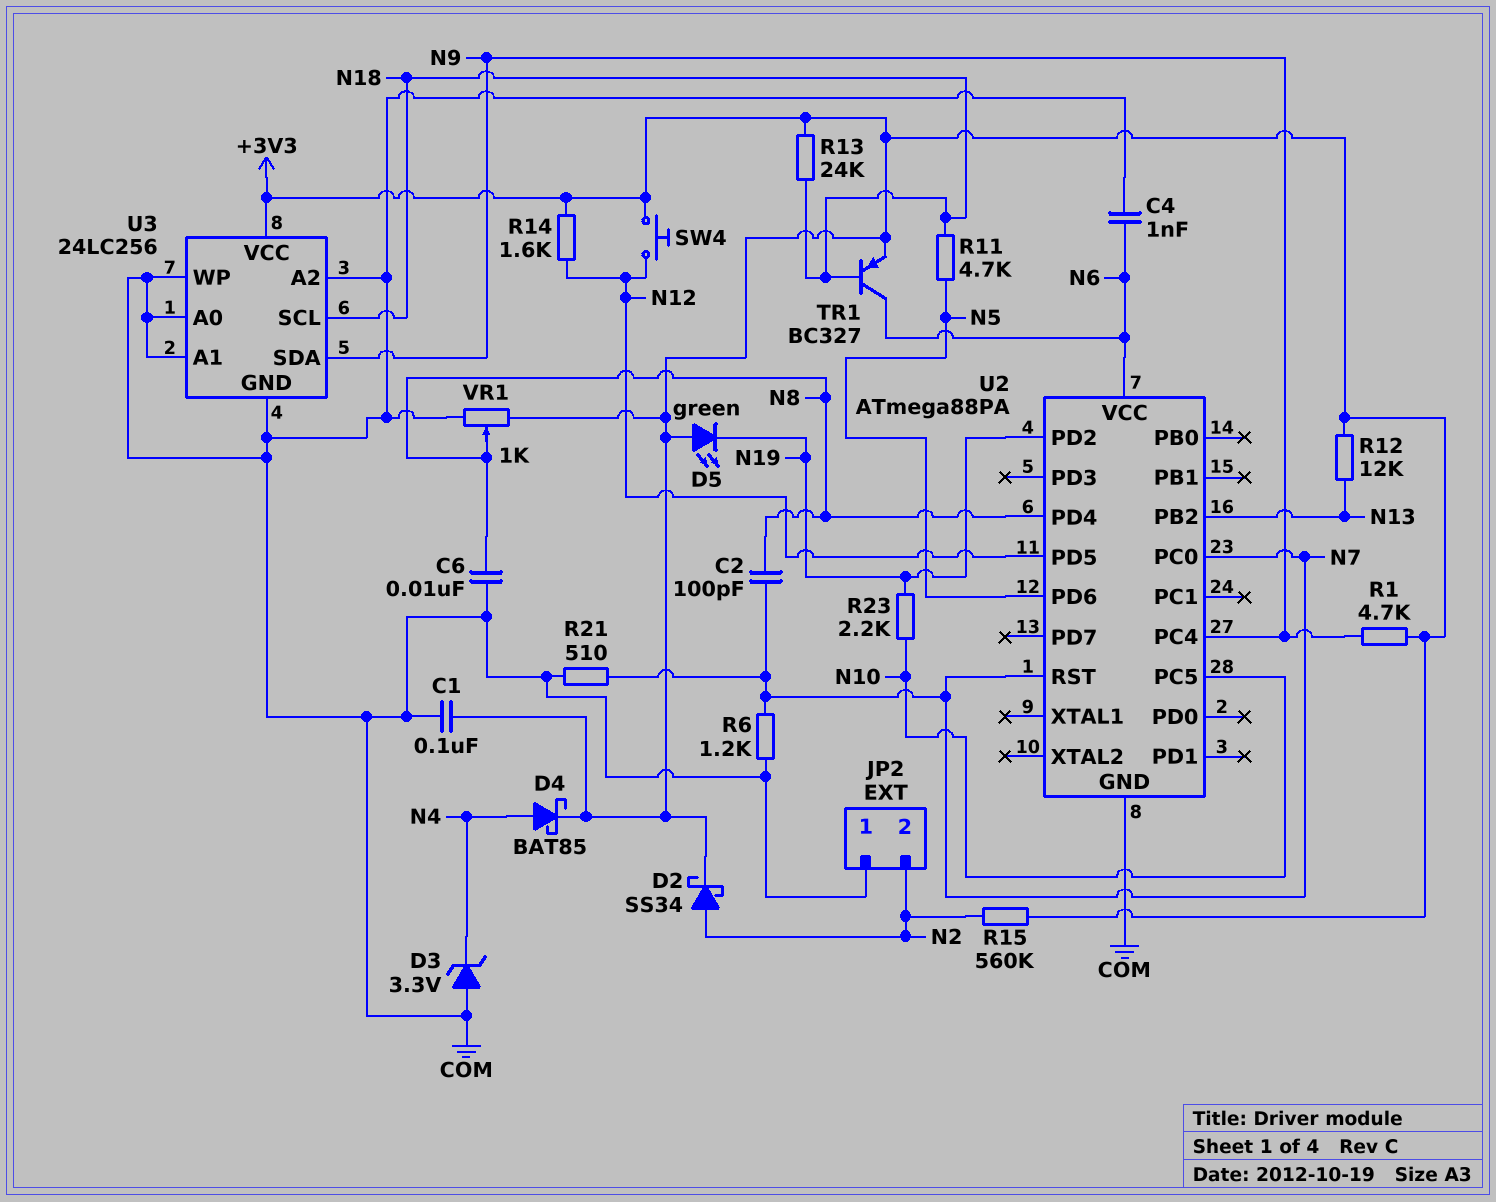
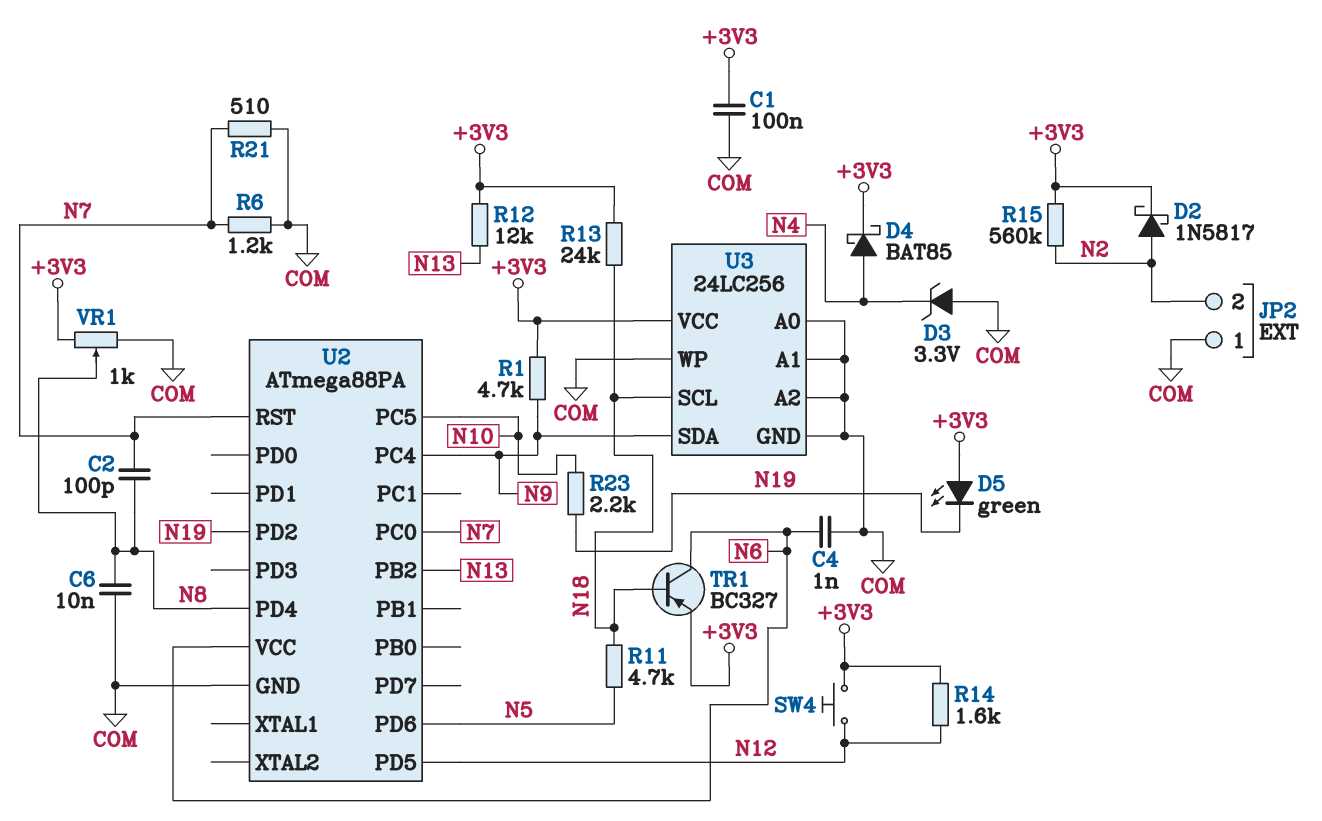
D2: schottky SS34 (A N2, K +3V3) -> schottky 1N5817 (A N2, K +3V3)

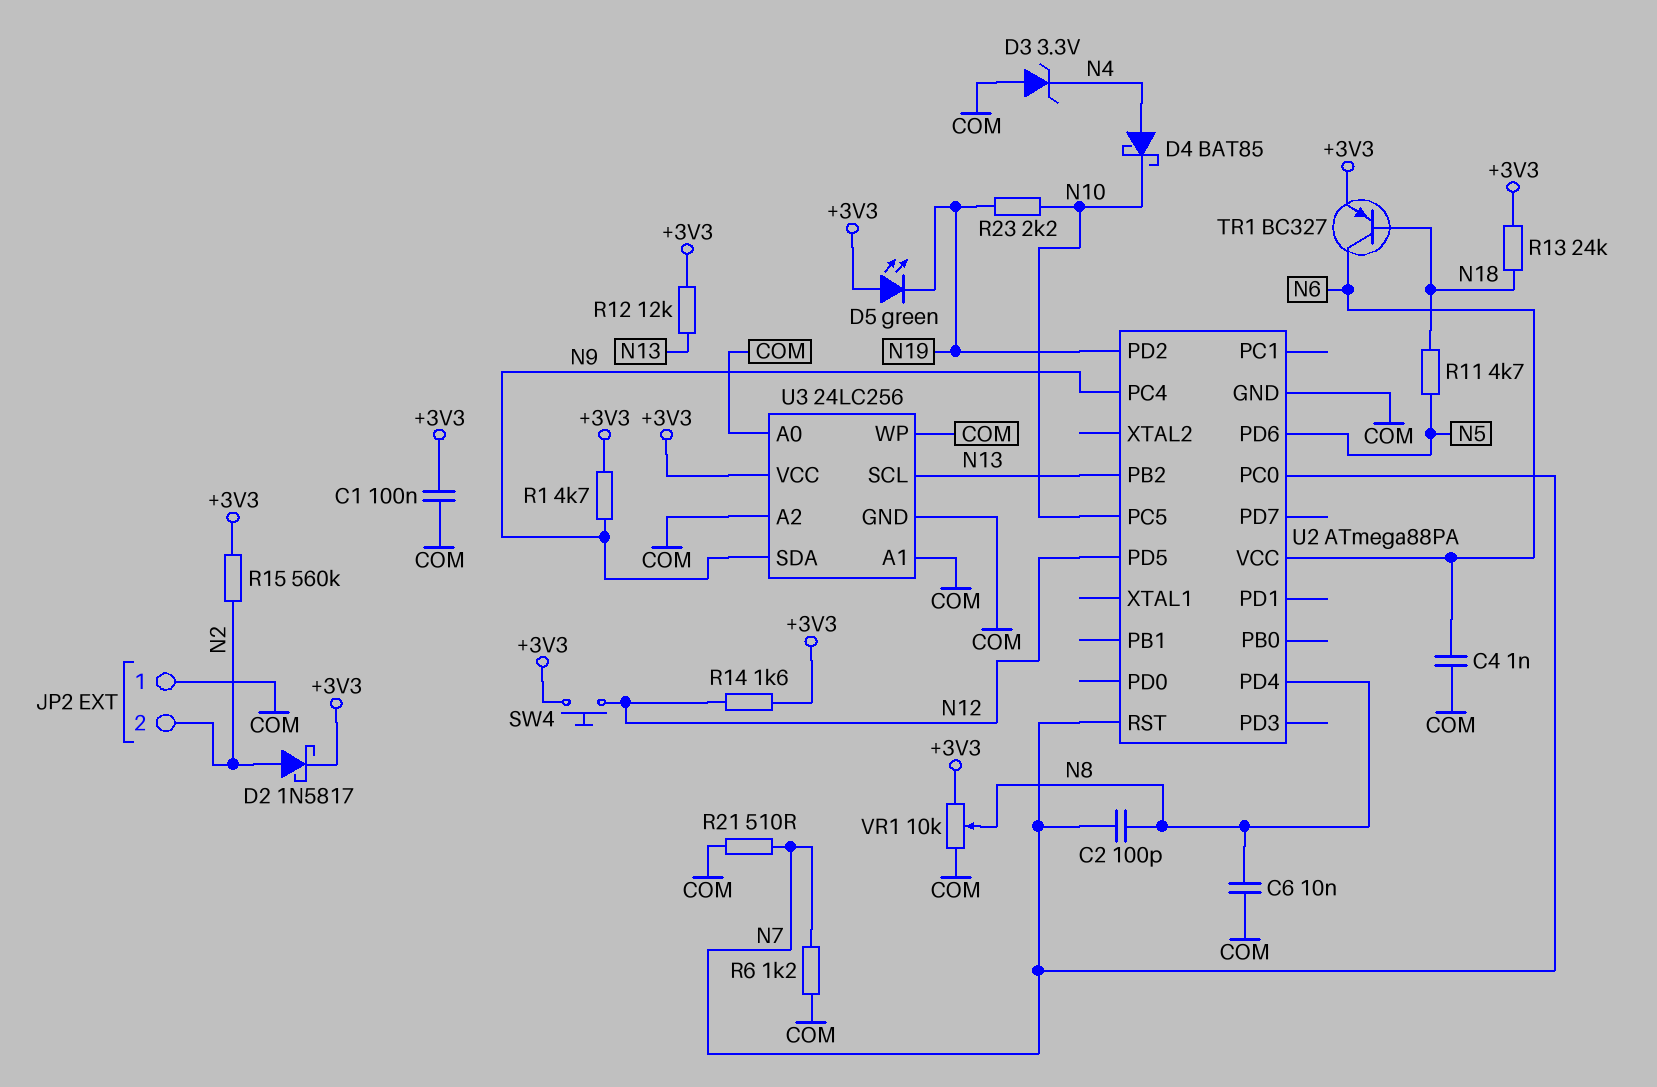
D4: schottky BAT85 (A N4, K +3V3) -> schottky BAT85 (A N4, K N10)
U3 pin SCL: N18 -> N13
VR1: 1k (+3V3, COM, wiper N8) -> 10k (+3V3, COM, wiper N8)

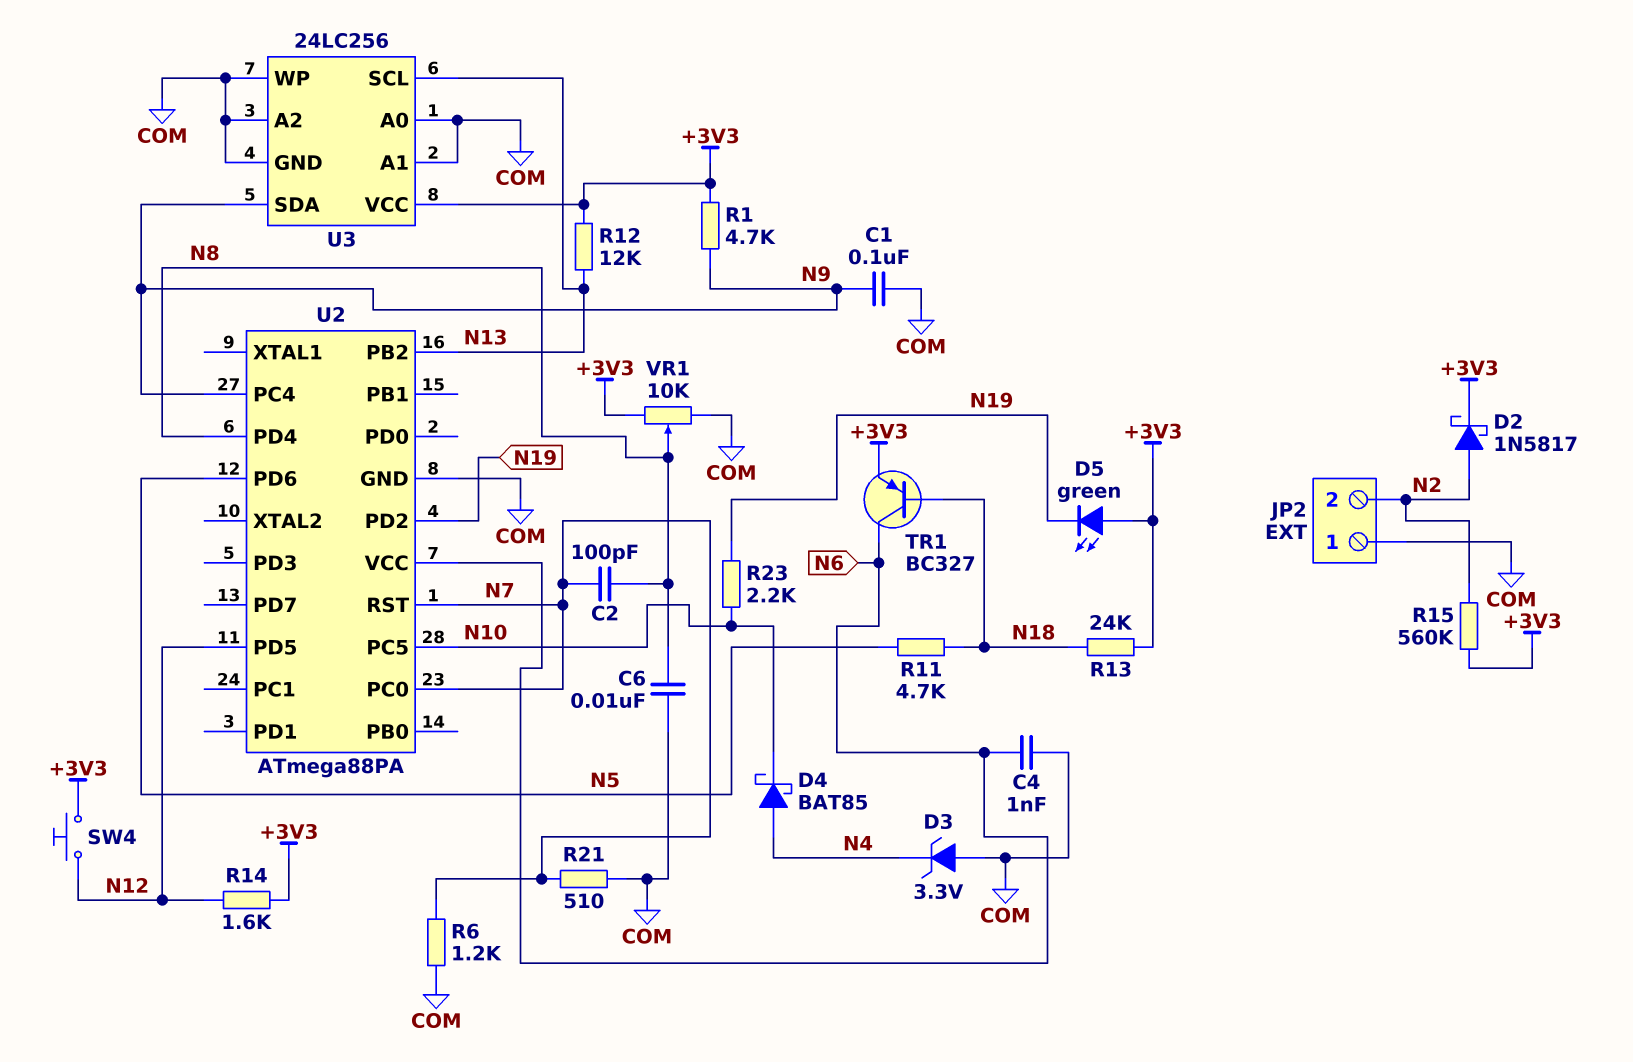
C1: 100nF (+3V3, COM) -> 100nF (COM, N9)

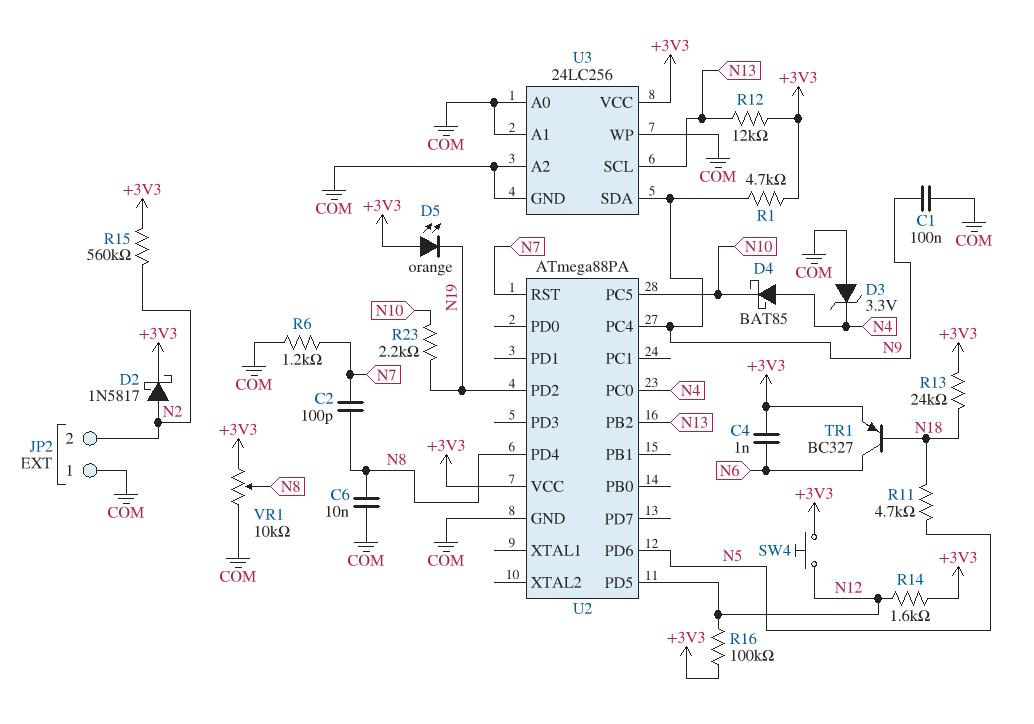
C4: 1nF (COM, N6) -> 1nF (+3V3, N6)
D5: LED green (A +3V3, K N19) -> LED orange (A +3V3, K N19)
R16: none -> 100k (+3V3, N12)
R21: 510 (COM, N7) -> none
U2 pin PC0: N7 -> N4
U2 pin VCC: N6 -> +3V3

